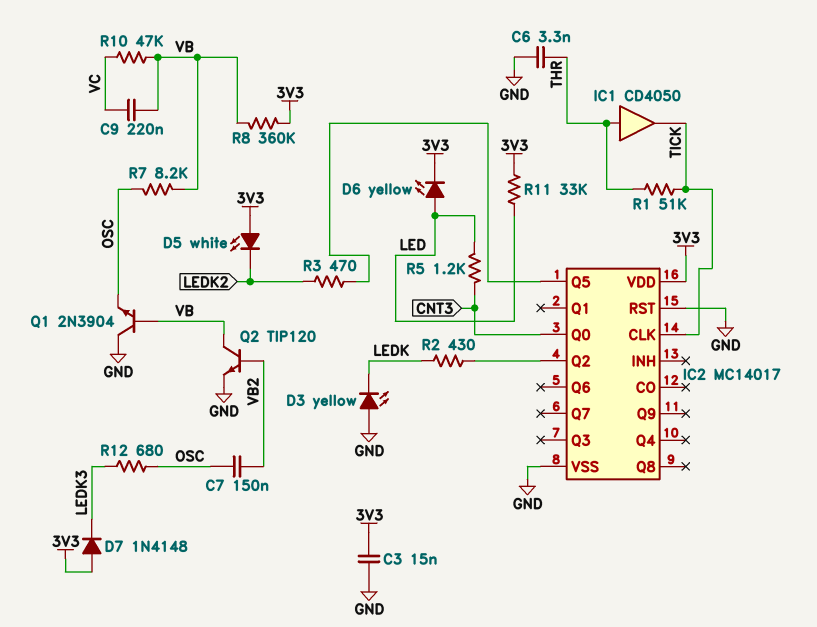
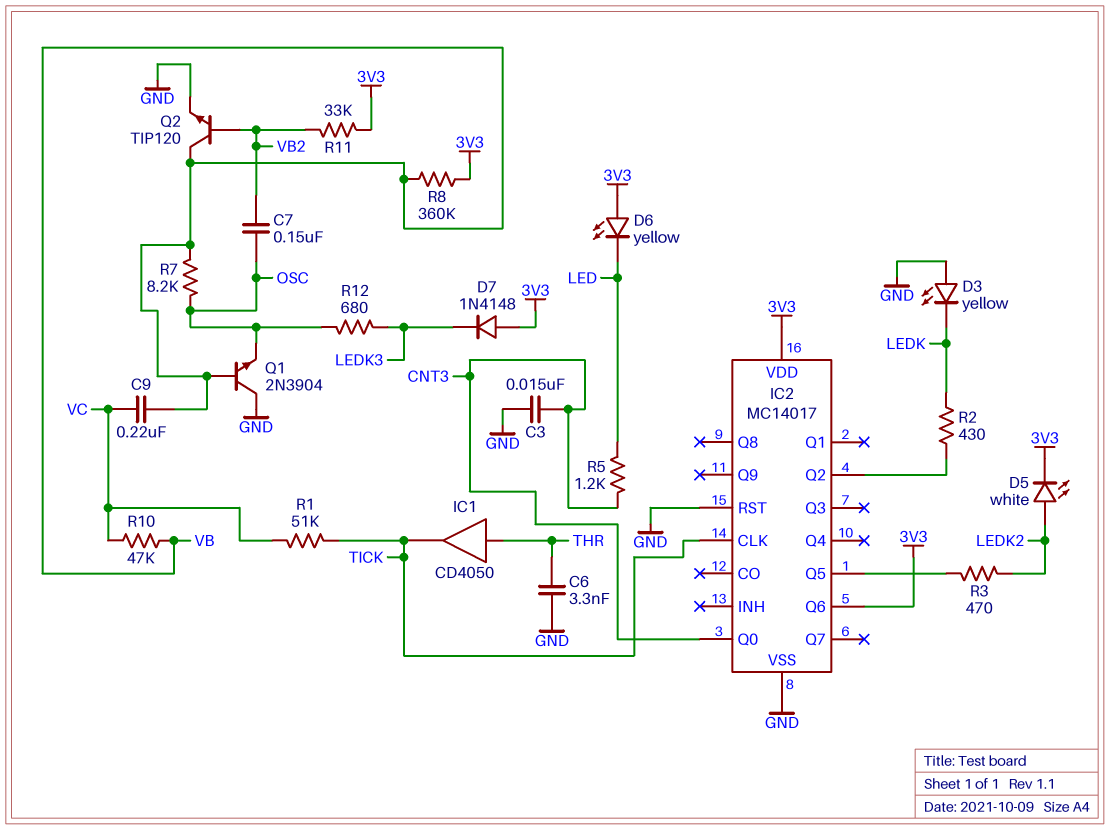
C3: 15nF (3V3, GND) -> 15nF (CNT3, GND)
D5: LED white (A 3V3, K LEDK2) -> LED white (A LEDK2, K 3V3)
D6: LED yellow (A LED, K 3V3) -> LED yellow (A 3V3, K LED)
IC2 pin Q6: none -> 3V3
R1: 51k (THR, TICK) -> 51k (TICK, VC)
R11: 33k (3V3, LED) -> 33k (3V3, VB2)

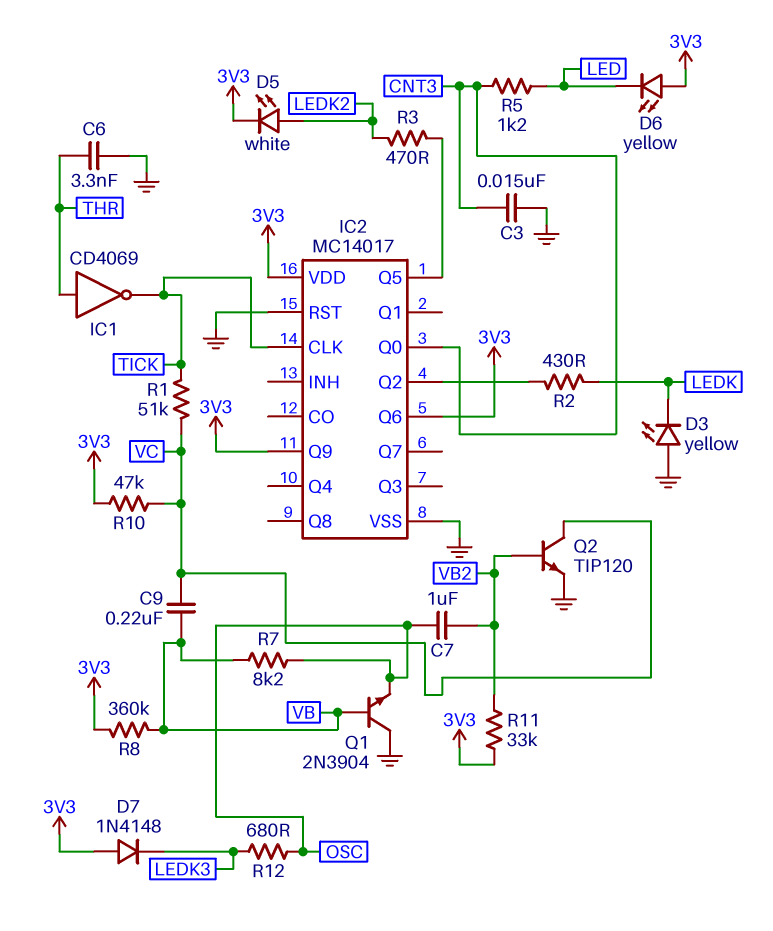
C7: 150nF (OSC, VB2) -> 1uF (OSC, VB2)
IC1: buffer CD4050 (in THR, out TICK) -> NOT CD4069 (in THR, out TICK)
IC2 pin Q9: none -> 3V3
Q2: NPN TIP120 (B VB2, C VB, E GND) -> NPN TIP120 (B VB2, C VC, E GND)
R10: 47k (VB, VC) -> 47k (3V3, VC)

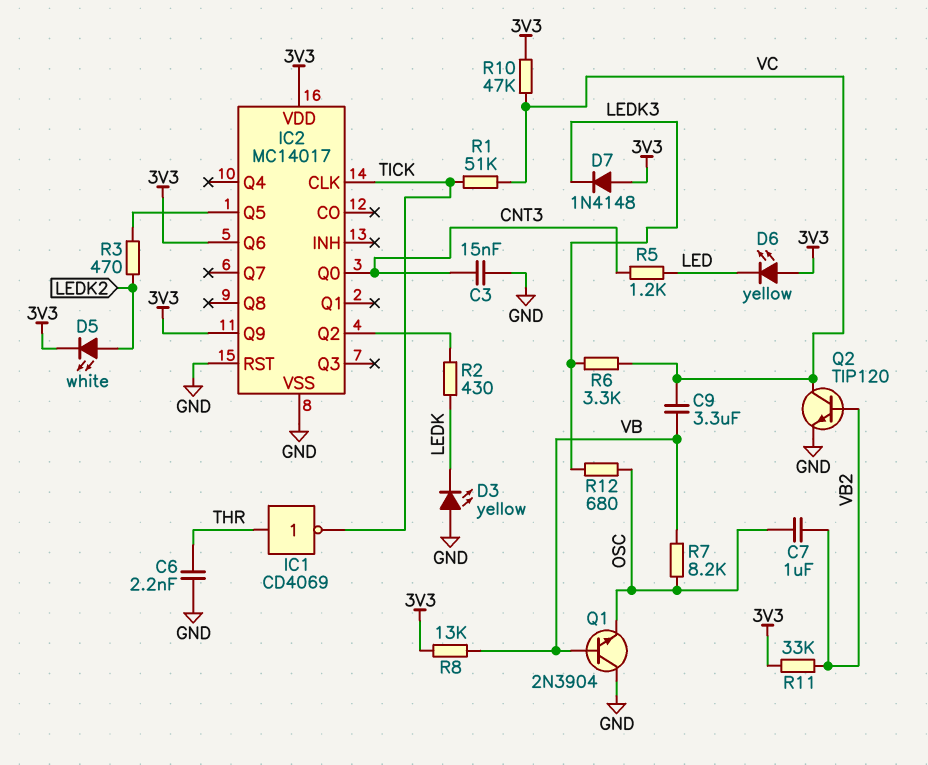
C6: 3.3nF (GND, THR) -> 2.2nF (GND, THR)
C9: 220nF (VB, VC) -> 3.3uF (VB, VC)
R6: none -> 3.3k (LEDK3, VC)
R8: 360k (3V3, VB) -> 13k (3V3, VB)

